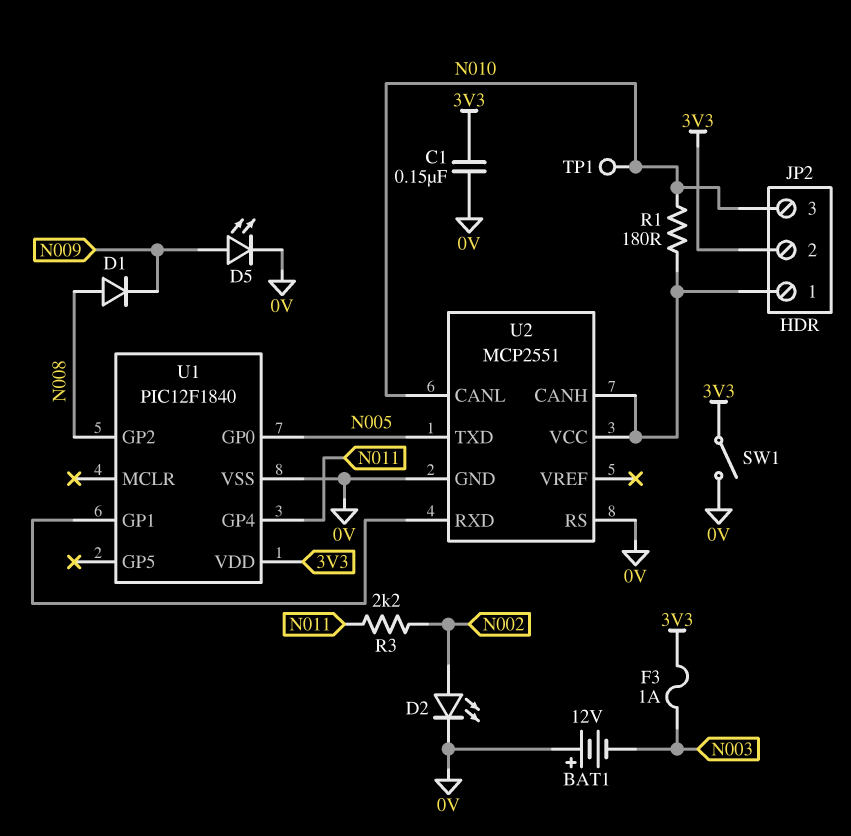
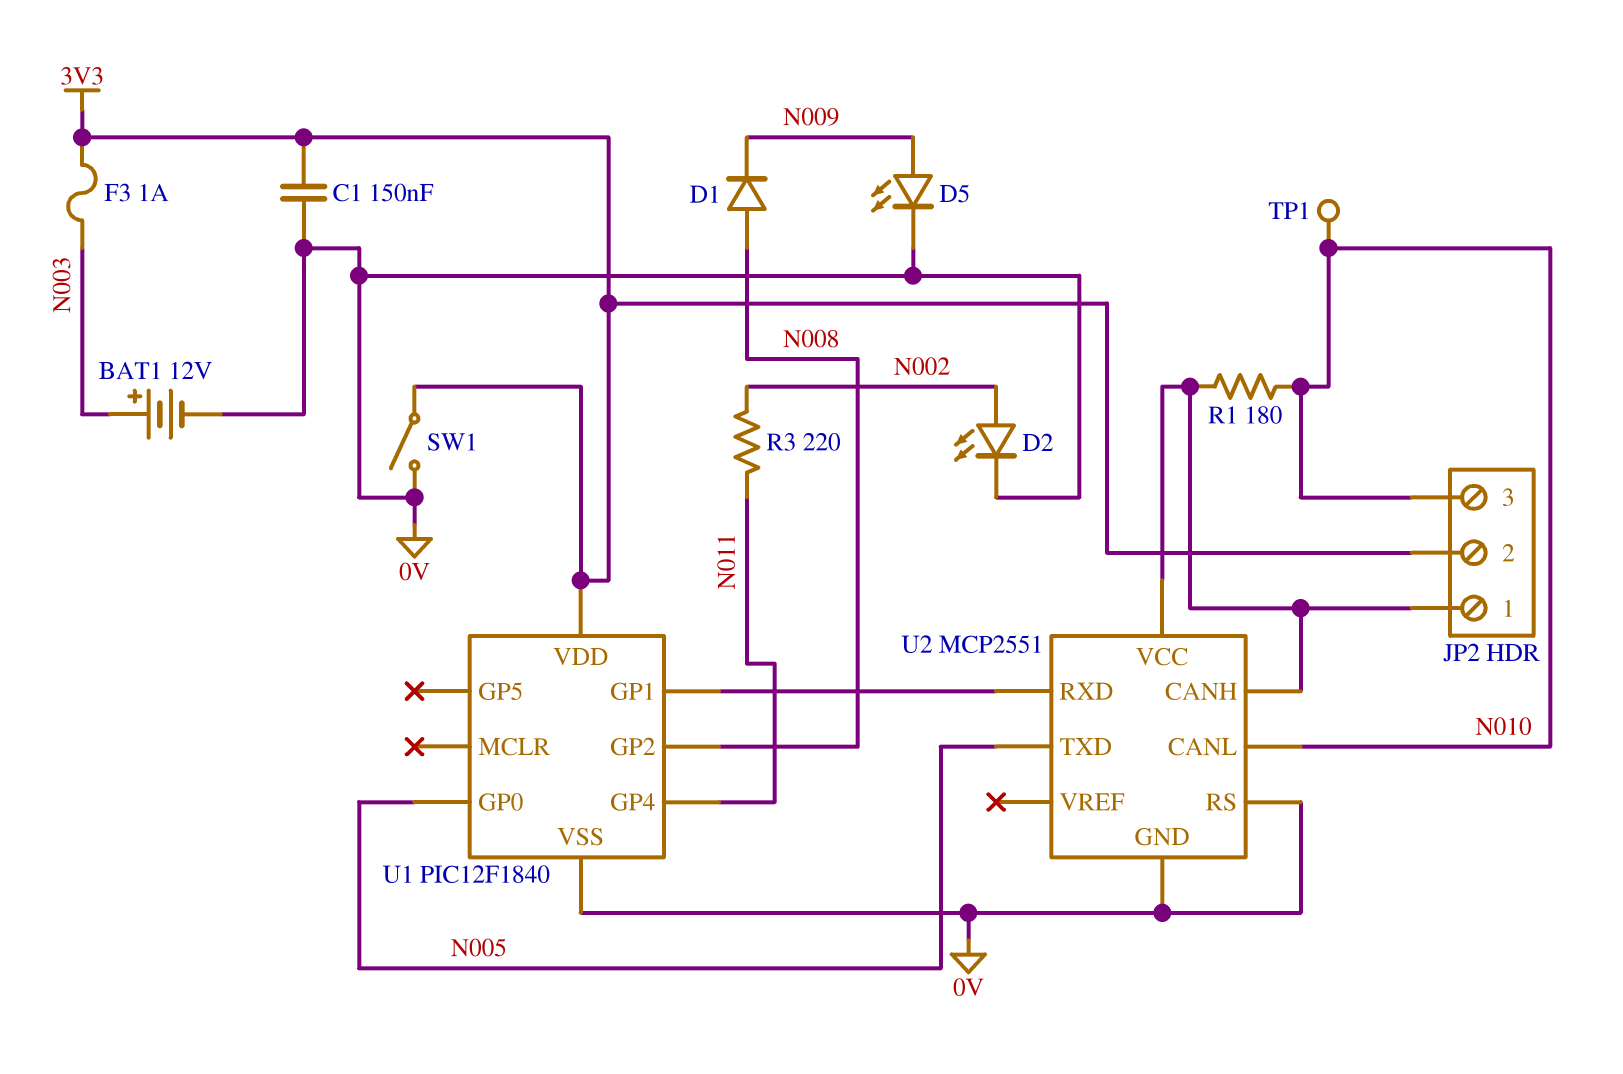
BAT1: 12V (plus 0V, minus N003) -> 12V (plus N003, minus 0V)
R3: 2.2k (N002, N011) -> 220 (N002, N011)

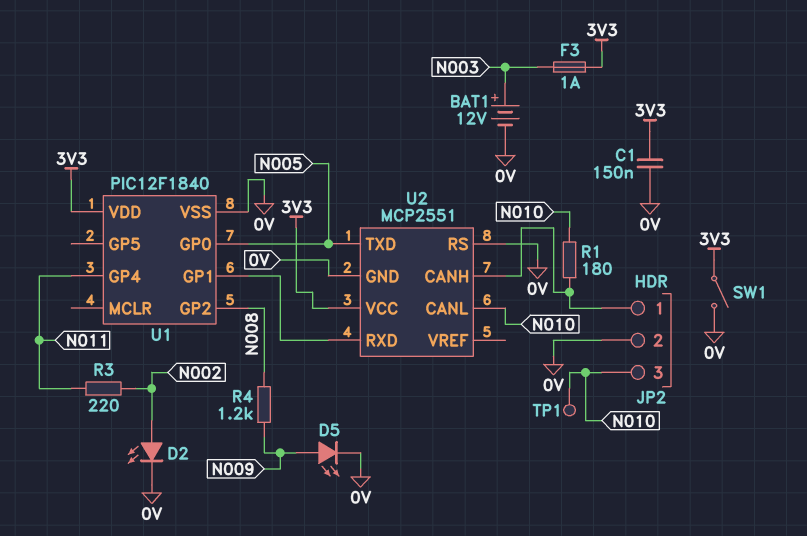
D1: diode (A N008, K N009) -> none
JP2 pin 2: 3V3 -> 0V
R4: none -> 1.2k (N008, N009)
U2 pin VCC: JP2/1 -> 3V3

